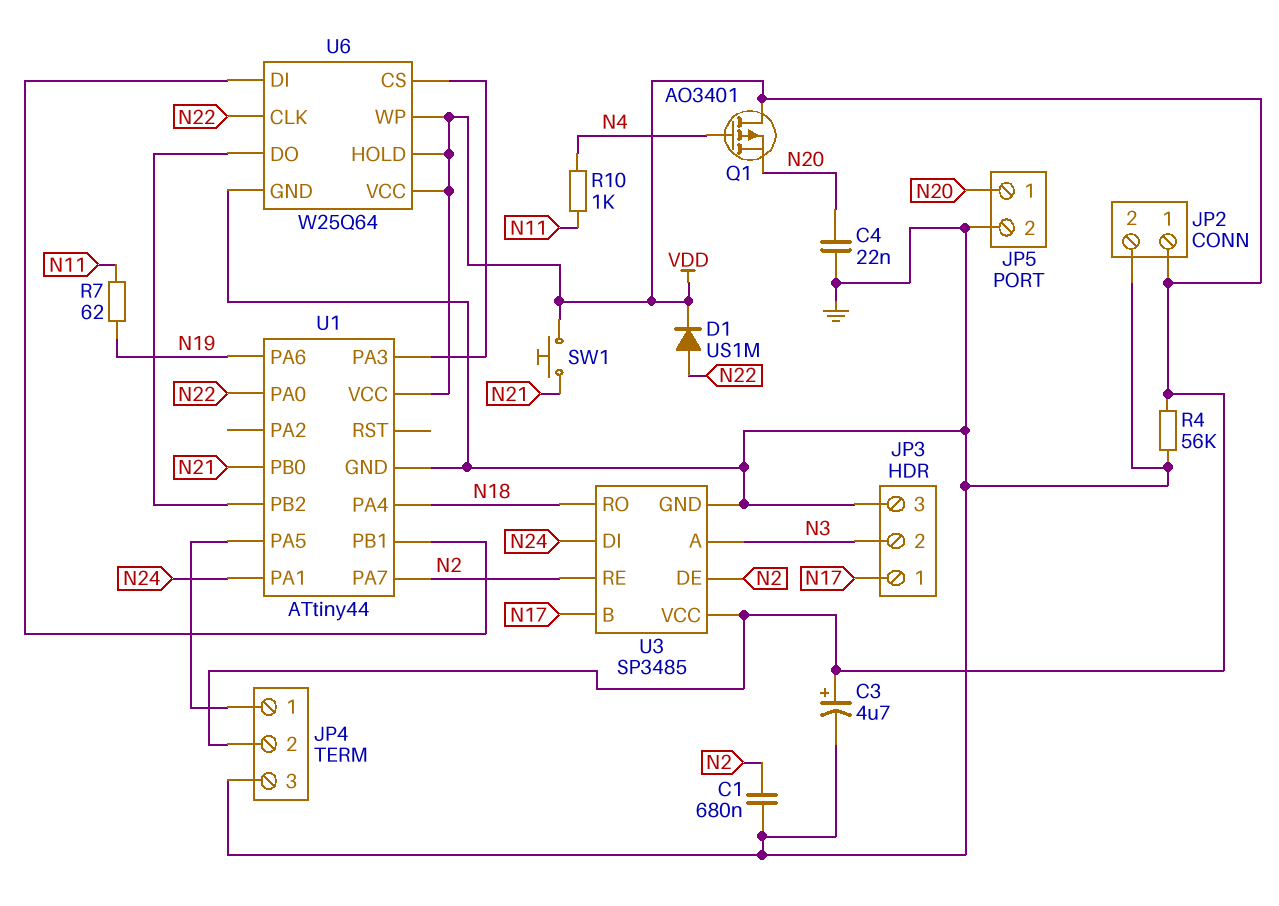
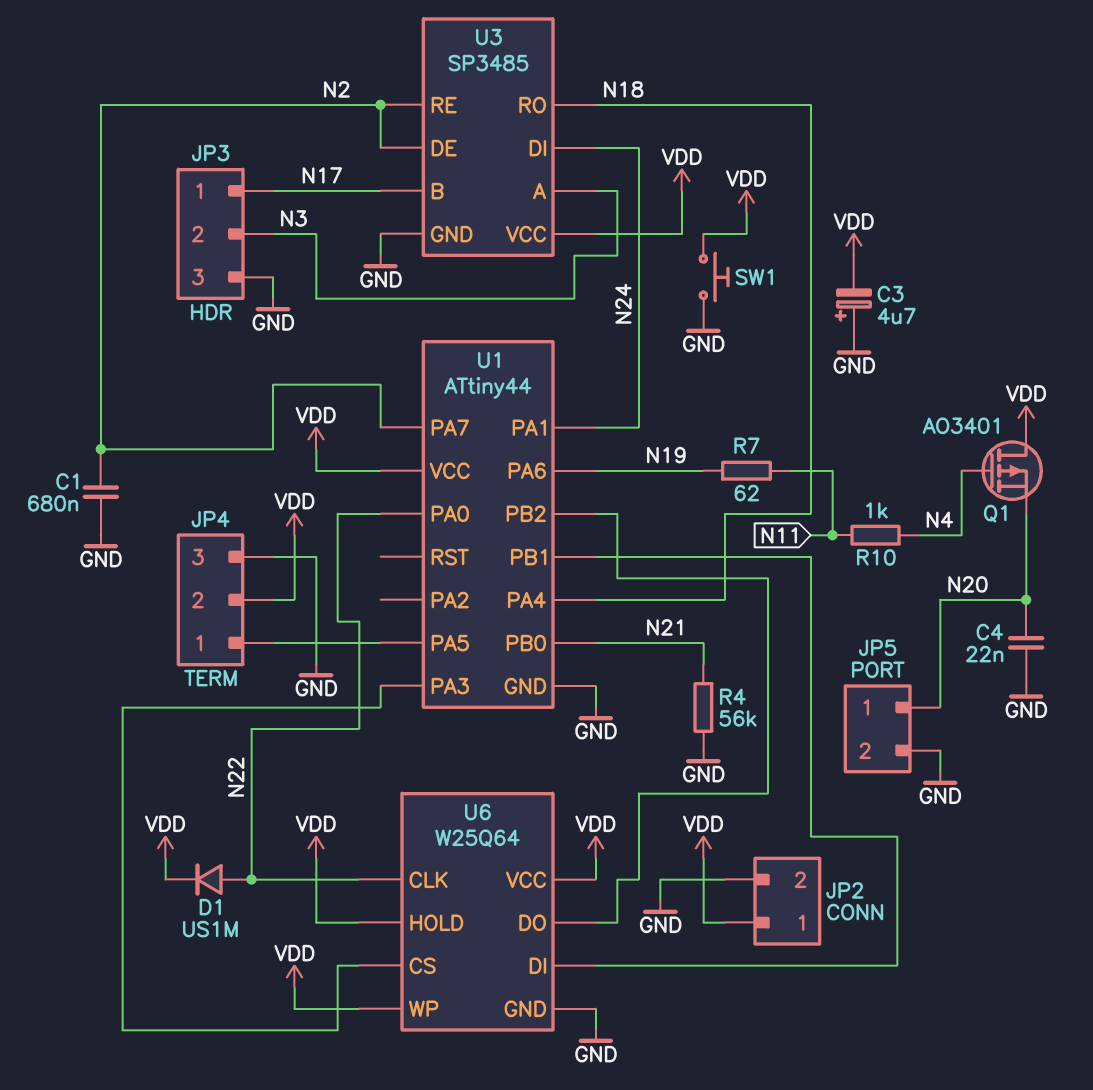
C3: 4.7uF (plus VDD, minus GND) -> 4.7uF (plus GND, minus VDD)
R4: 56k (GND, VDD) -> 56k (GND, N21)
SW1: button (N21, VDD) -> button (GND, VDD)

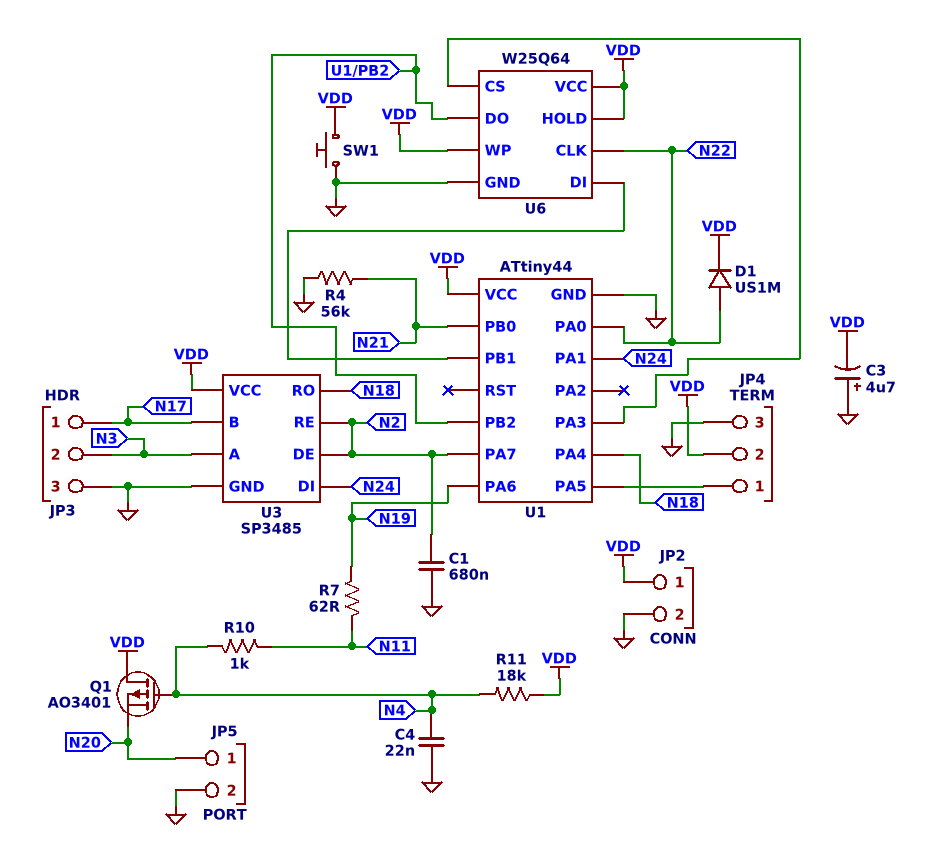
C4: 22nF (GND, N20) -> 22nF (GND, N4)
R11: none -> 18k (N4, VDD)

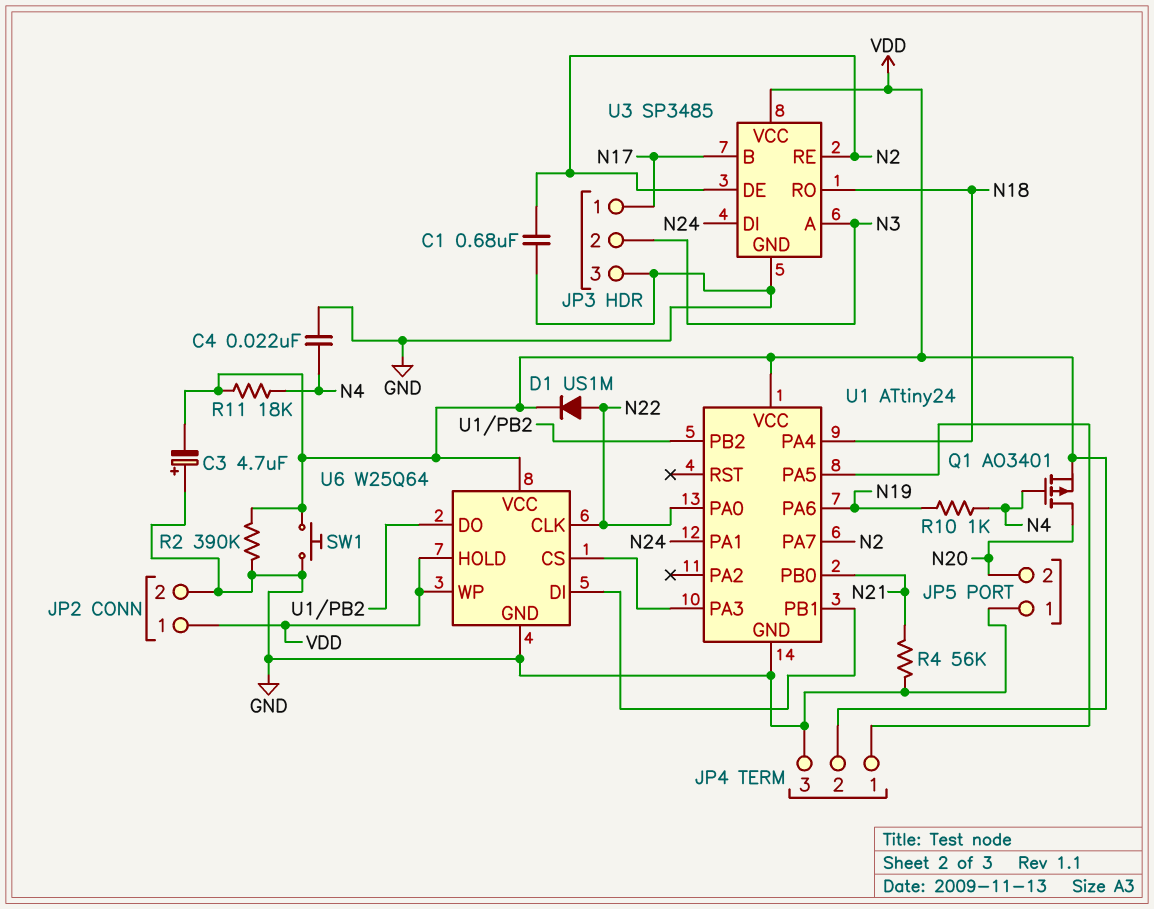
JP5 pin 1: N20 -> GND
JP5 pin 2: GND -> N20
Q1: PMOS AO3401 (G N4, D VDD, S N20) -> PMOS AO3401 (G N4, D N20, S VDD)
R2: none -> 390k (GND, VDD)
R7: 62 (N11, N19) -> none
R10: 1k (N4, N11) -> 1k (N4, N19)
U1: ATtiny44 -> ATtiny24

